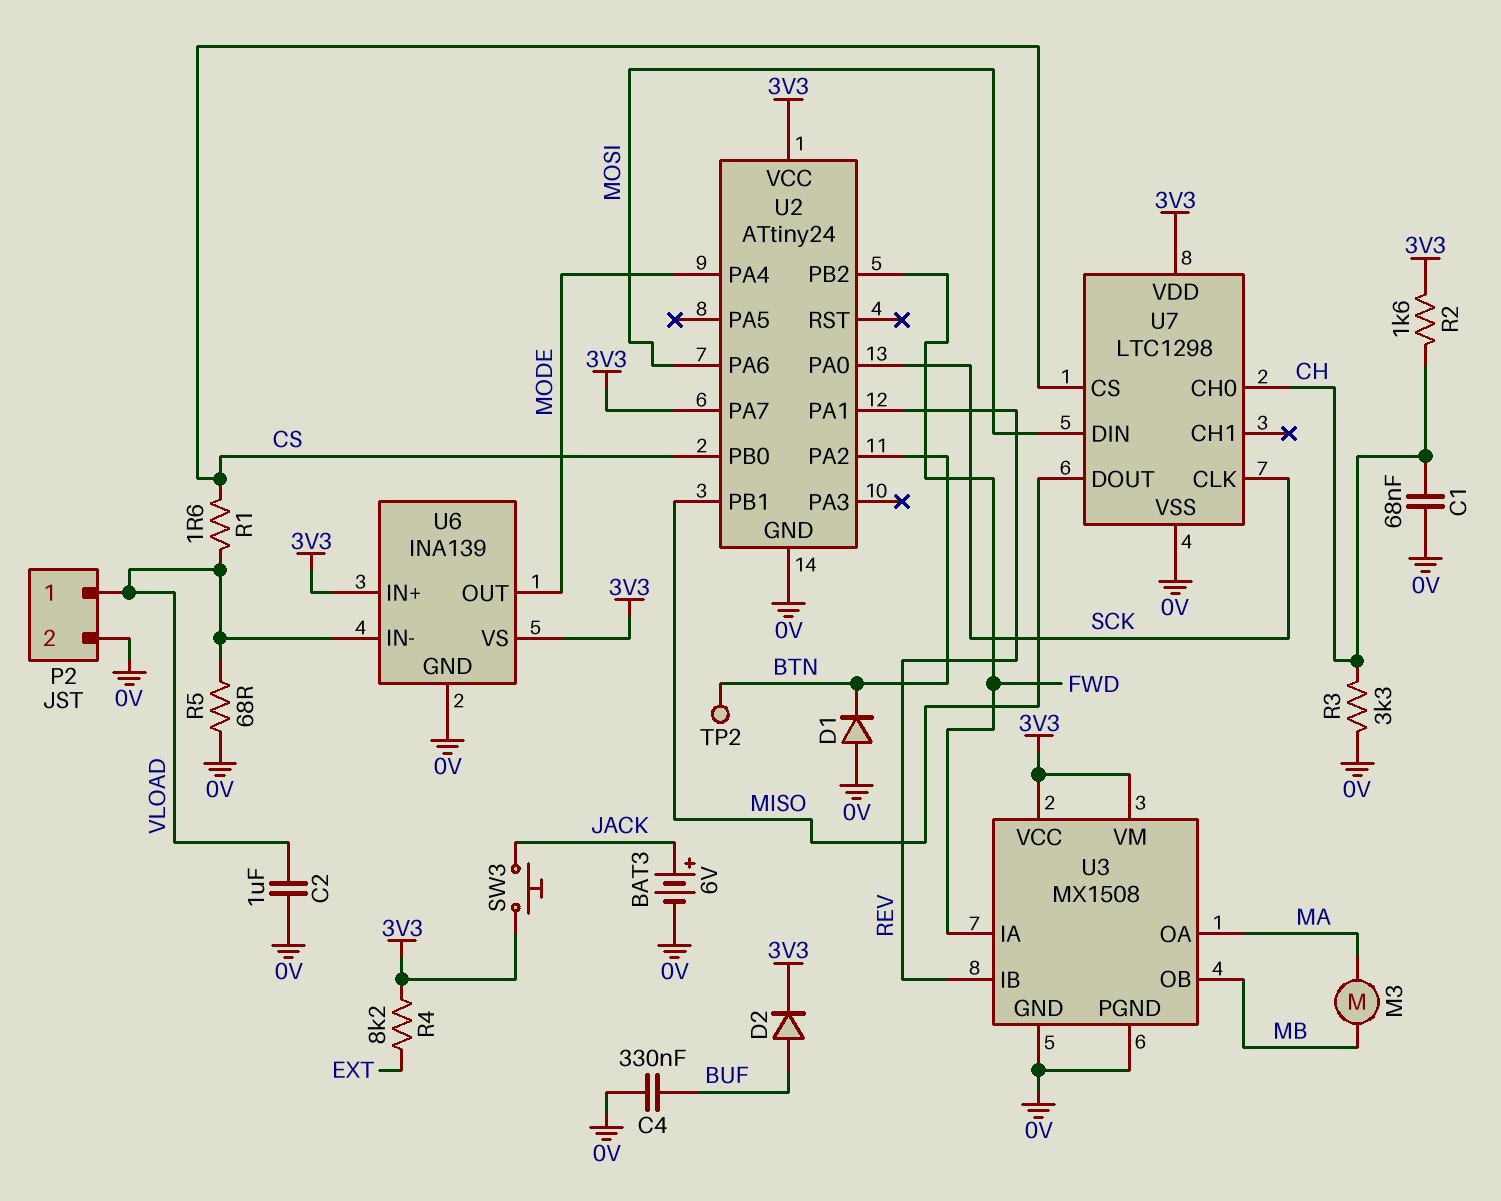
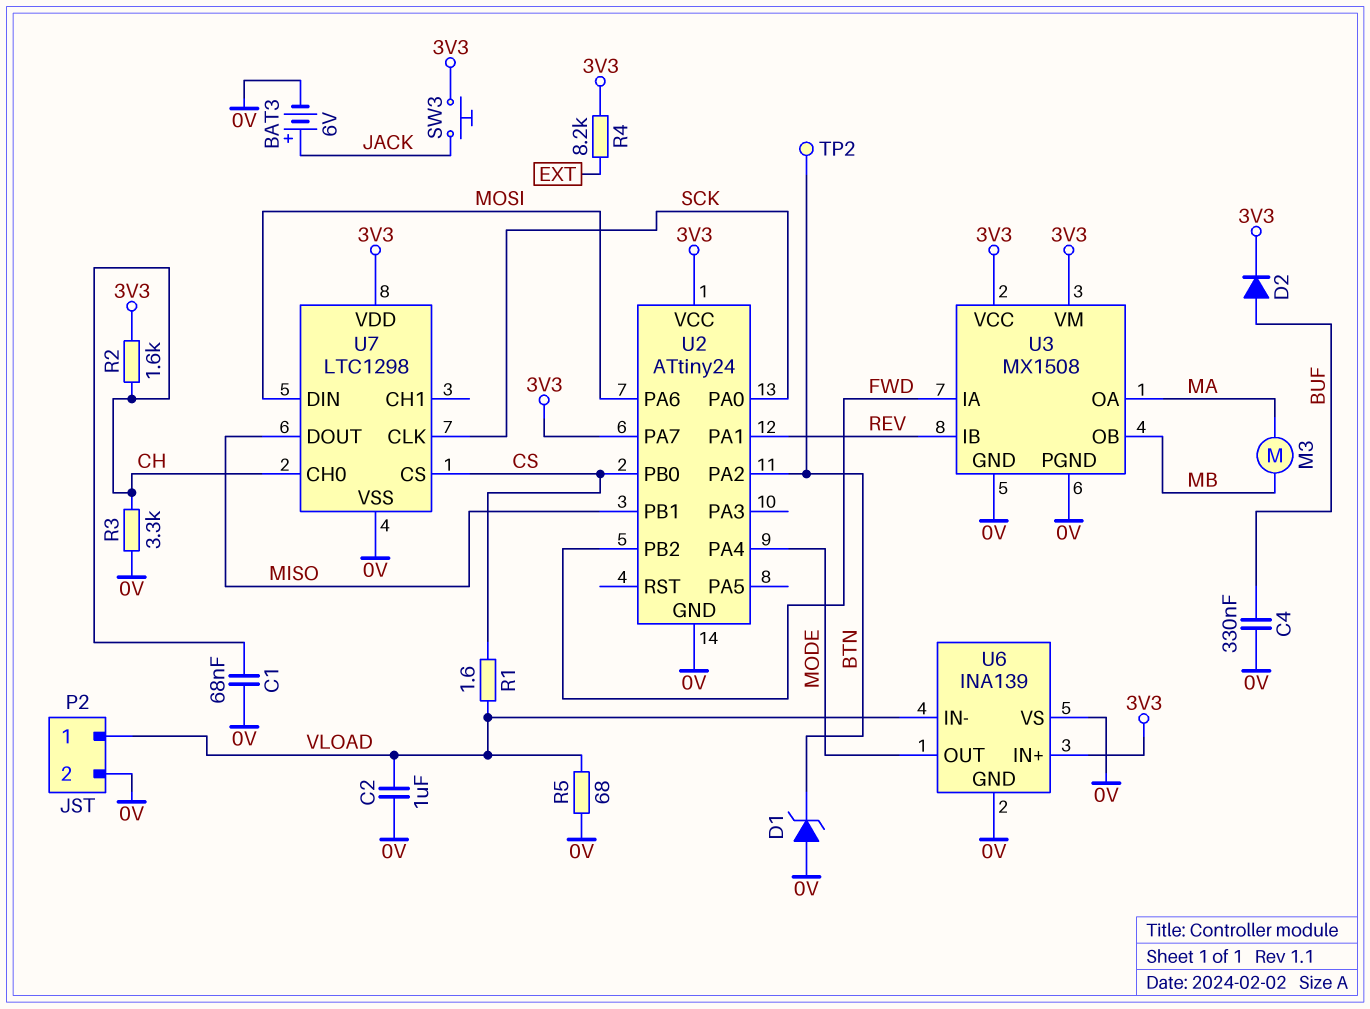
D1: diode (A 0V, K BTN) -> zener (A 0V, K BTN)
U6 pin VS: 3V3 -> 0V

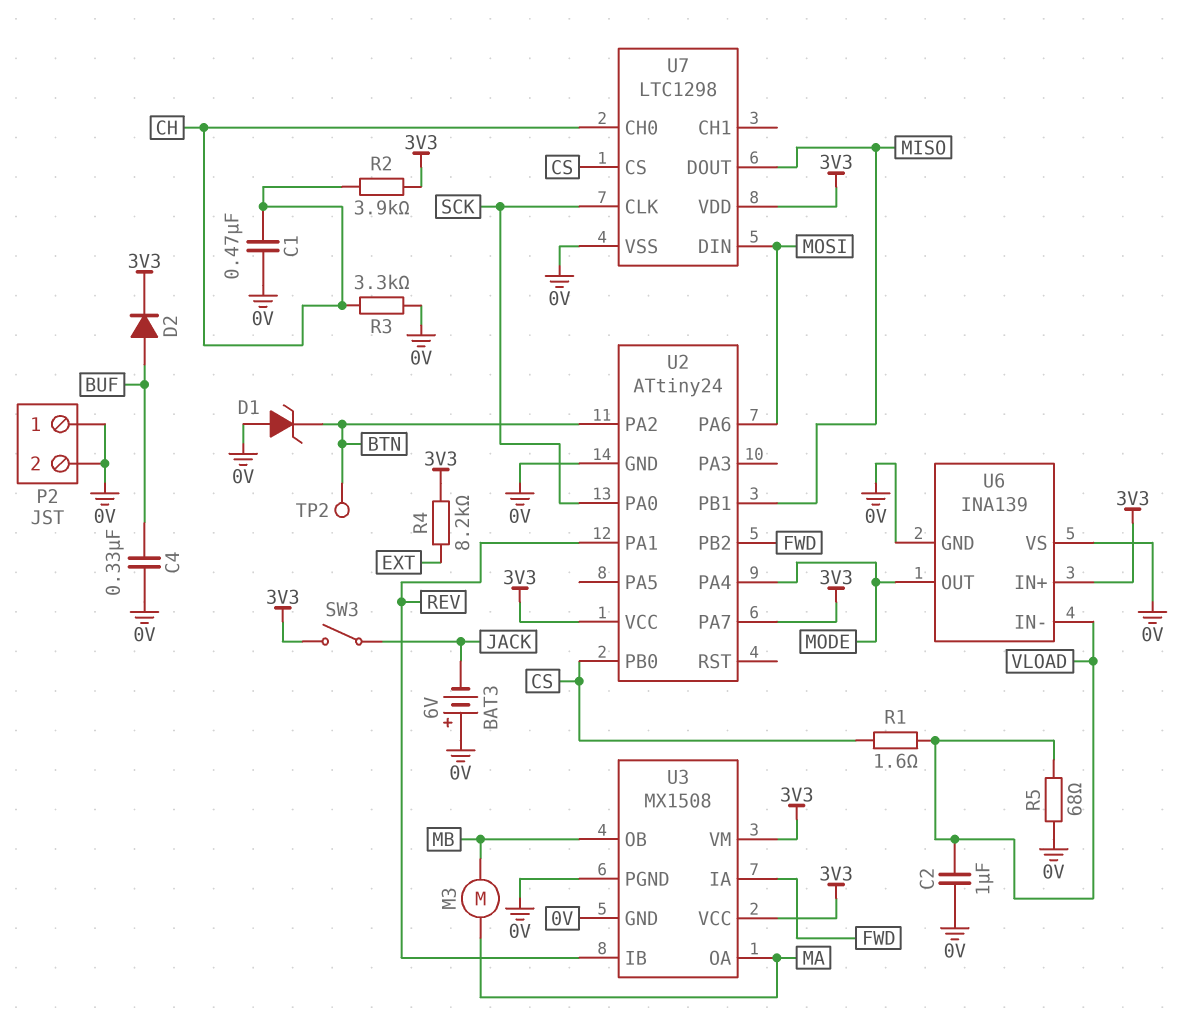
BAT3: 6V (plus JACK, minus 0V) -> 6V (plus 0V, minus JACK)
C1: 68nF (0V, CH) -> 470nF (0V, CH)
P2 pin 1: VLOAD -> 0V
R2: 1.6k (3V3, CH) -> 3.9k (3V3, CH)
SW3: button (3V3, JACK) -> switch (3V3, JACK)

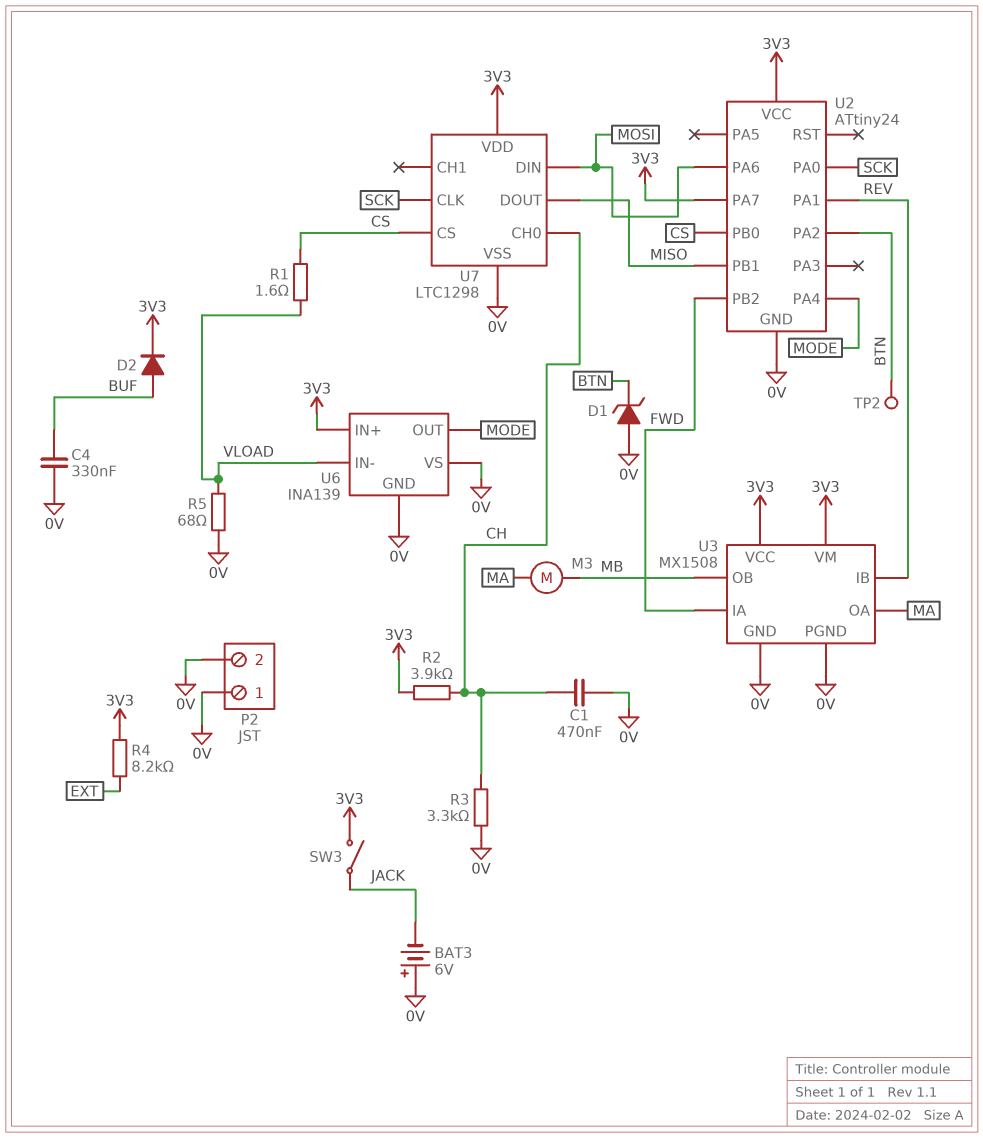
C2: 1uF (0V, VLOAD) -> none

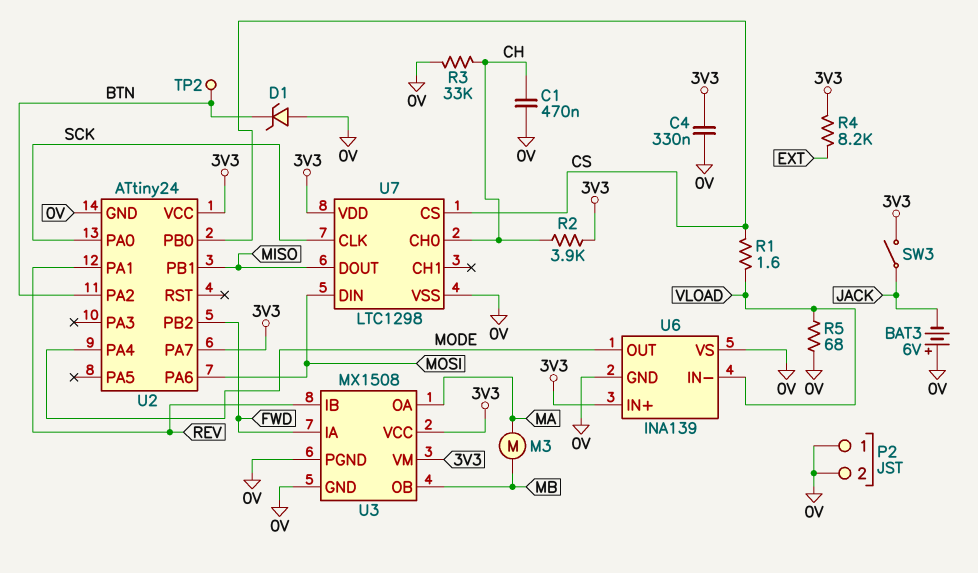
C4: 330nF (0V, BUF) -> 330nF (0V, 3V3)
D2: diode (A BUF, K 3V3) -> none
R3: 3.3k (0V, CH) -> 33k (0V, CH)

